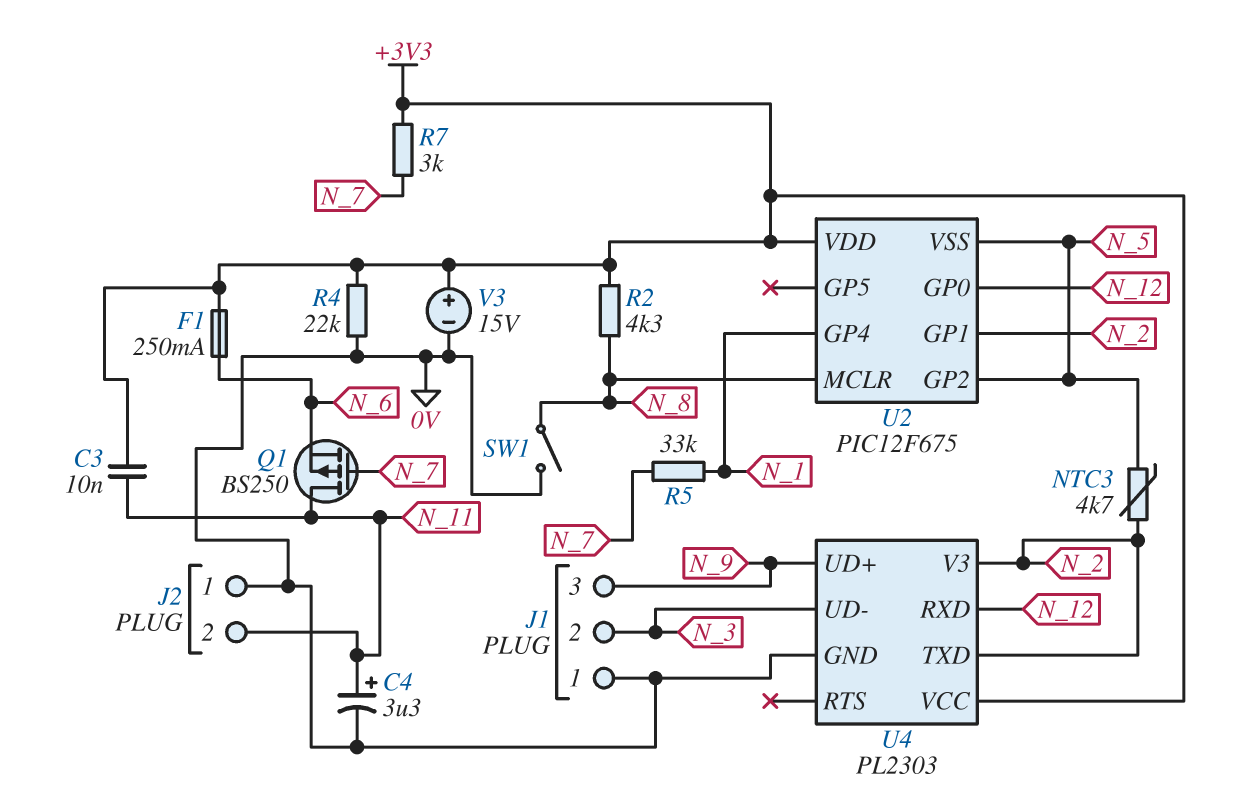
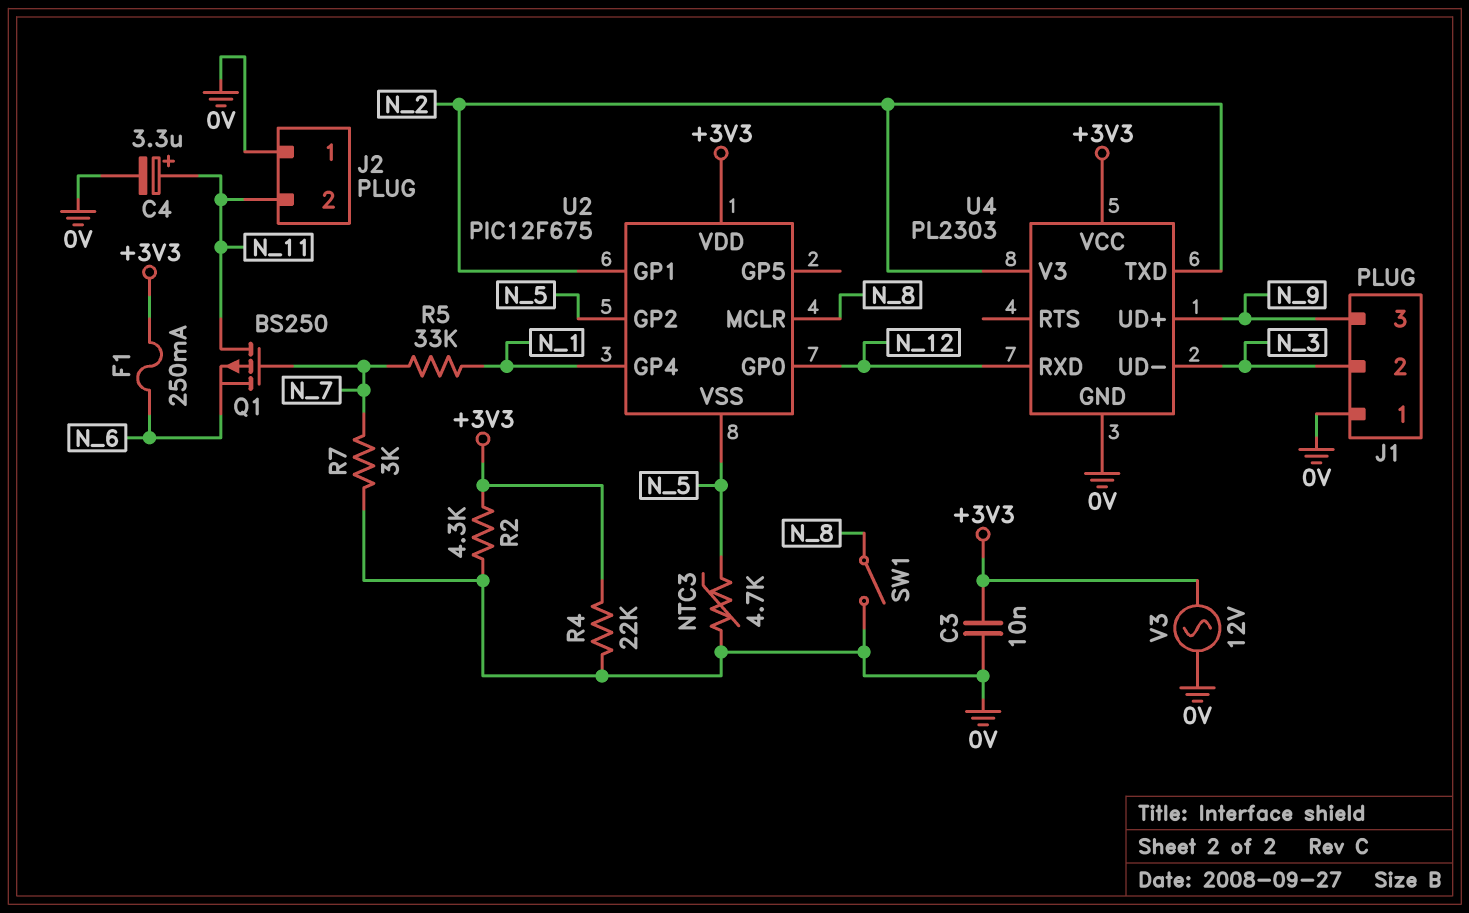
C3: 10nF (+3V3, N_11) -> 10nF (+3V3, 0V)
NTC3: 4.7k (N_2, N_5) -> 4.7k (0V, N_5)
R2: 4.3k (+3V3, N_8) -> 4.3k (+3V3, 0V)
R7: 3k (+3V3, N_7) -> 3k (0V, N_7)
V3: 15V (plus +3V3, minus 0V) -> AC 12V (+3V3, 0V)

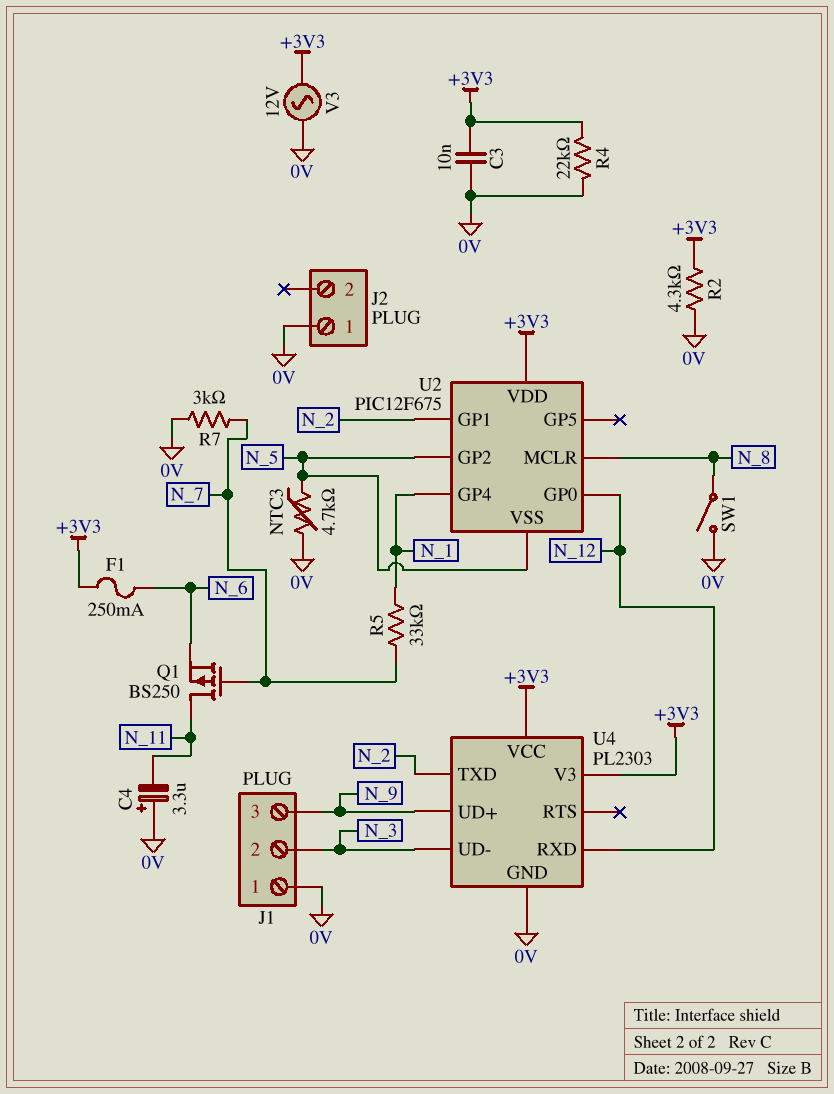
C4: 3.3uF (plus N_11, minus 0V) -> 3.3uF (plus 0V, minus N_11)
J2 pin 2: N_11 -> none
U4 pin V3: N_2 -> +3V3

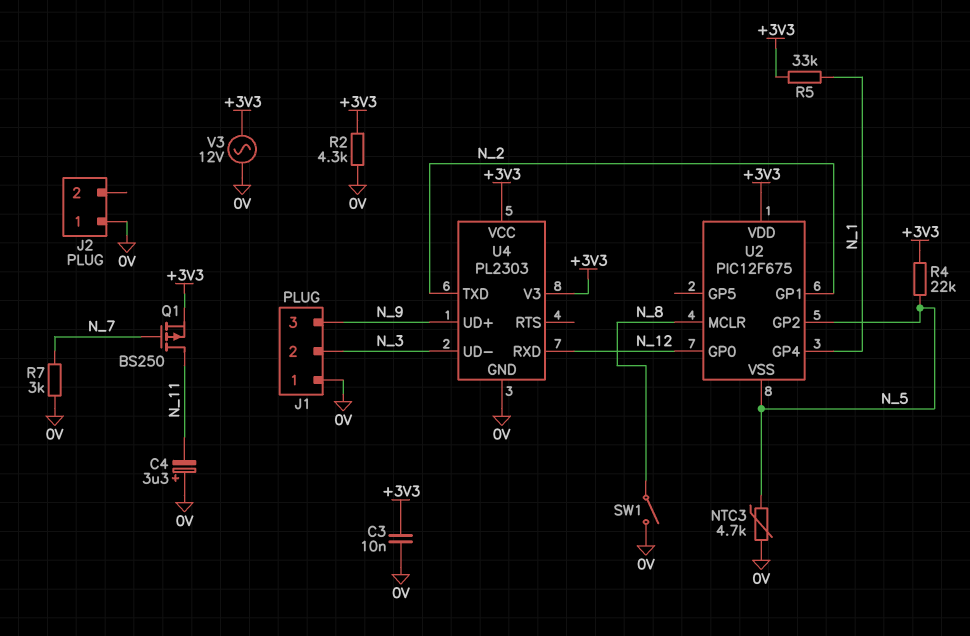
F1: 250mA (+3V3, N_6) -> none
Q1: PMOS BS250 (G N_7, D N_11, S N_6) -> PMOS BS250 (G N_7, D N_11, S +3V3)
R4: 22k (+3V3, 0V) -> 22k (+3V3, N_5)
R5: 33k (N_1, N_7) -> 33k (+3V3, N_1)

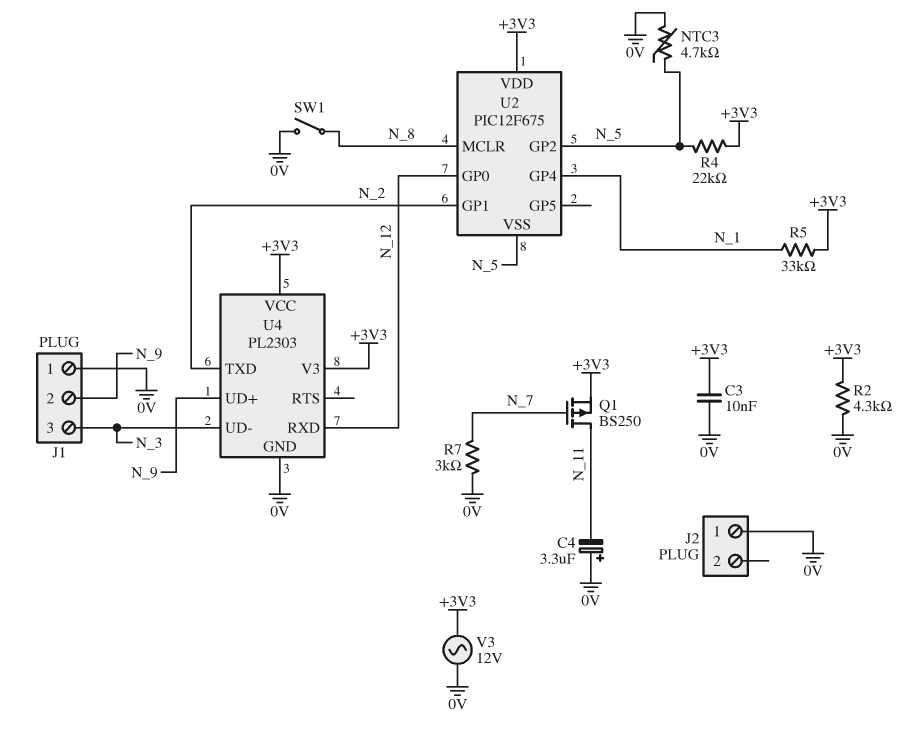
J1 pin 2: N_3 -> N_9
J1 pin 3: N_9 -> N_3

